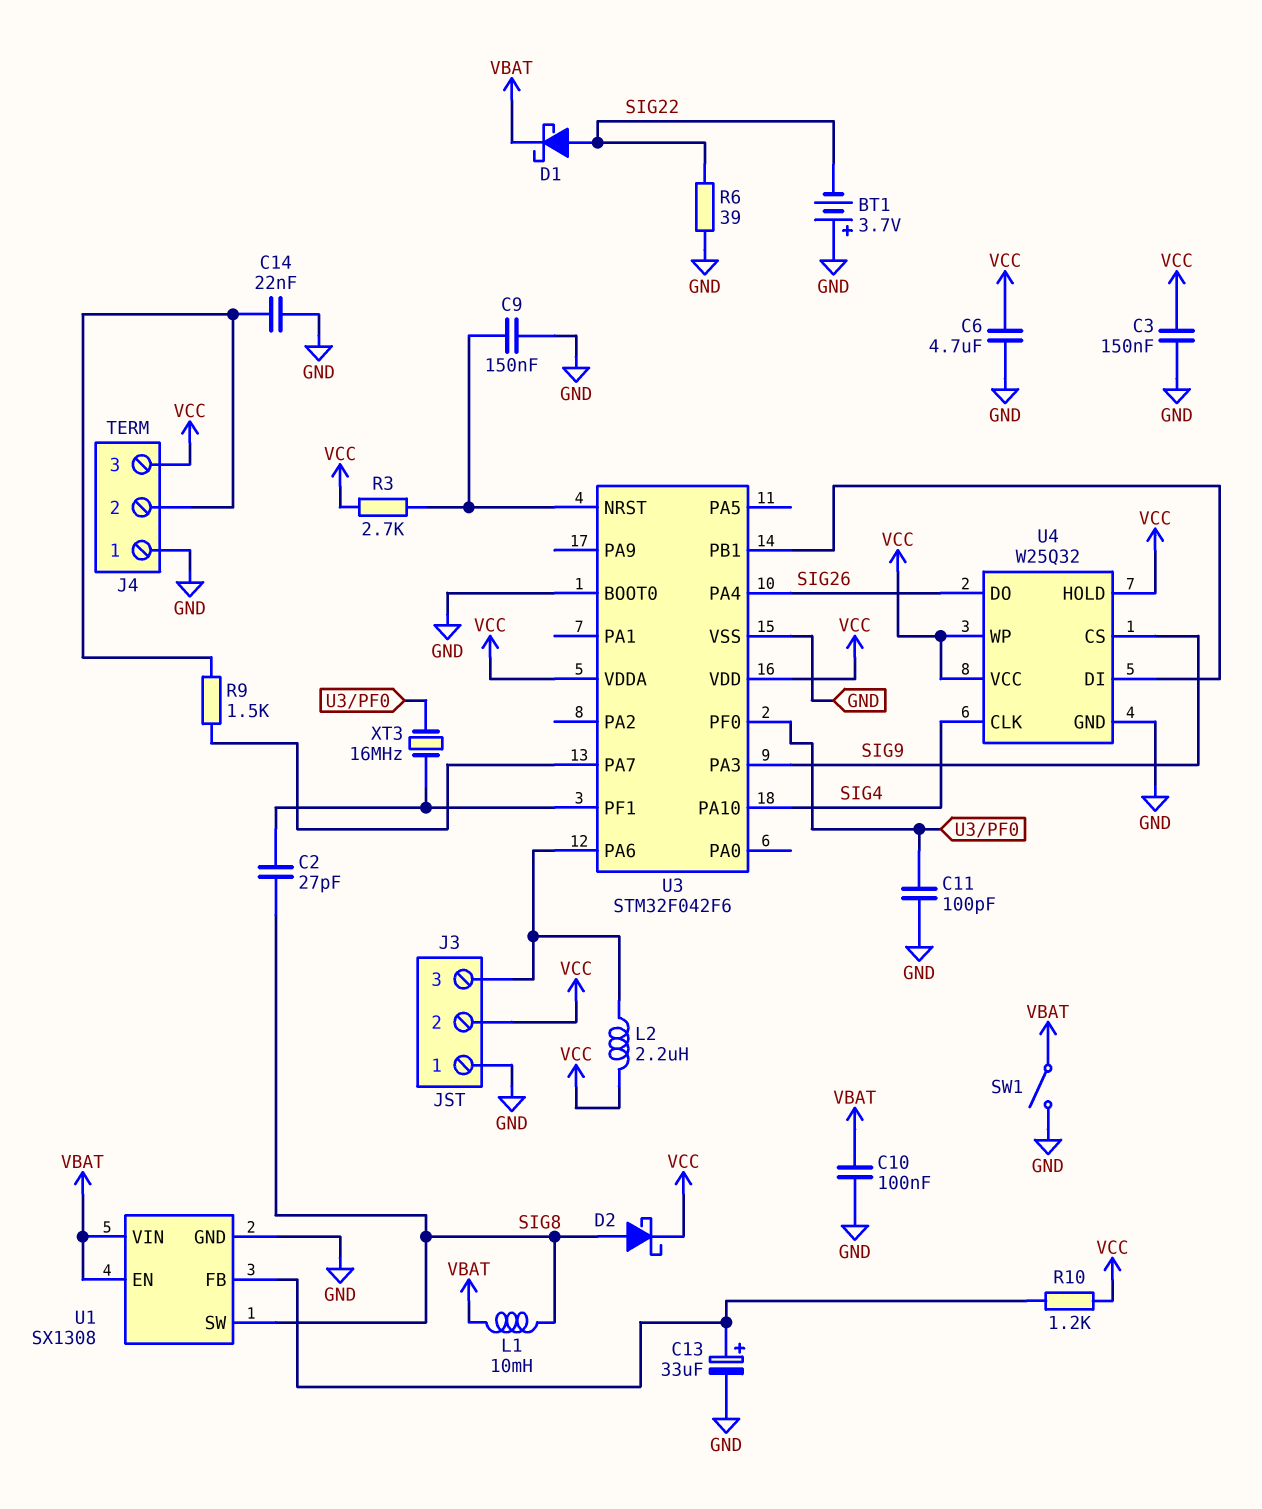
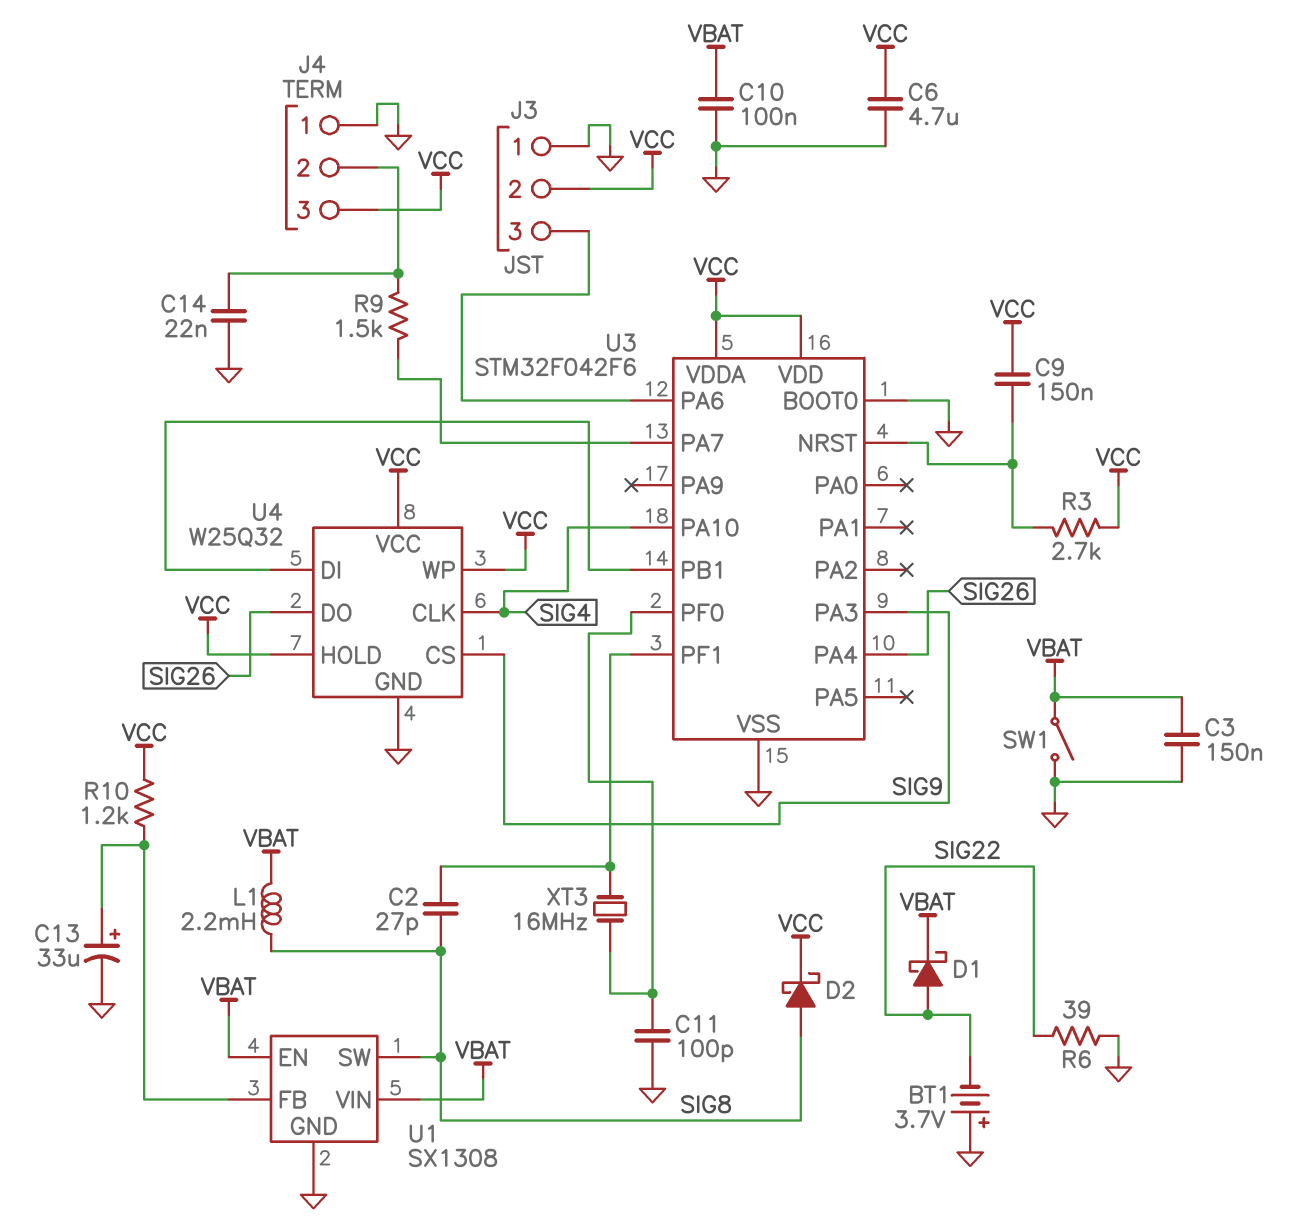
C3: 150nF (GND, VCC) -> 150nF (GND, VBAT)
C9: 150nF (GND, U3/NRST) -> 150nF (U3/NRST, VCC)
L1: 10mH (SIG8, VBAT) -> 2.2mH (SIG8, VBAT)
L2: 2.2uH (J3/3, VCC) -> none

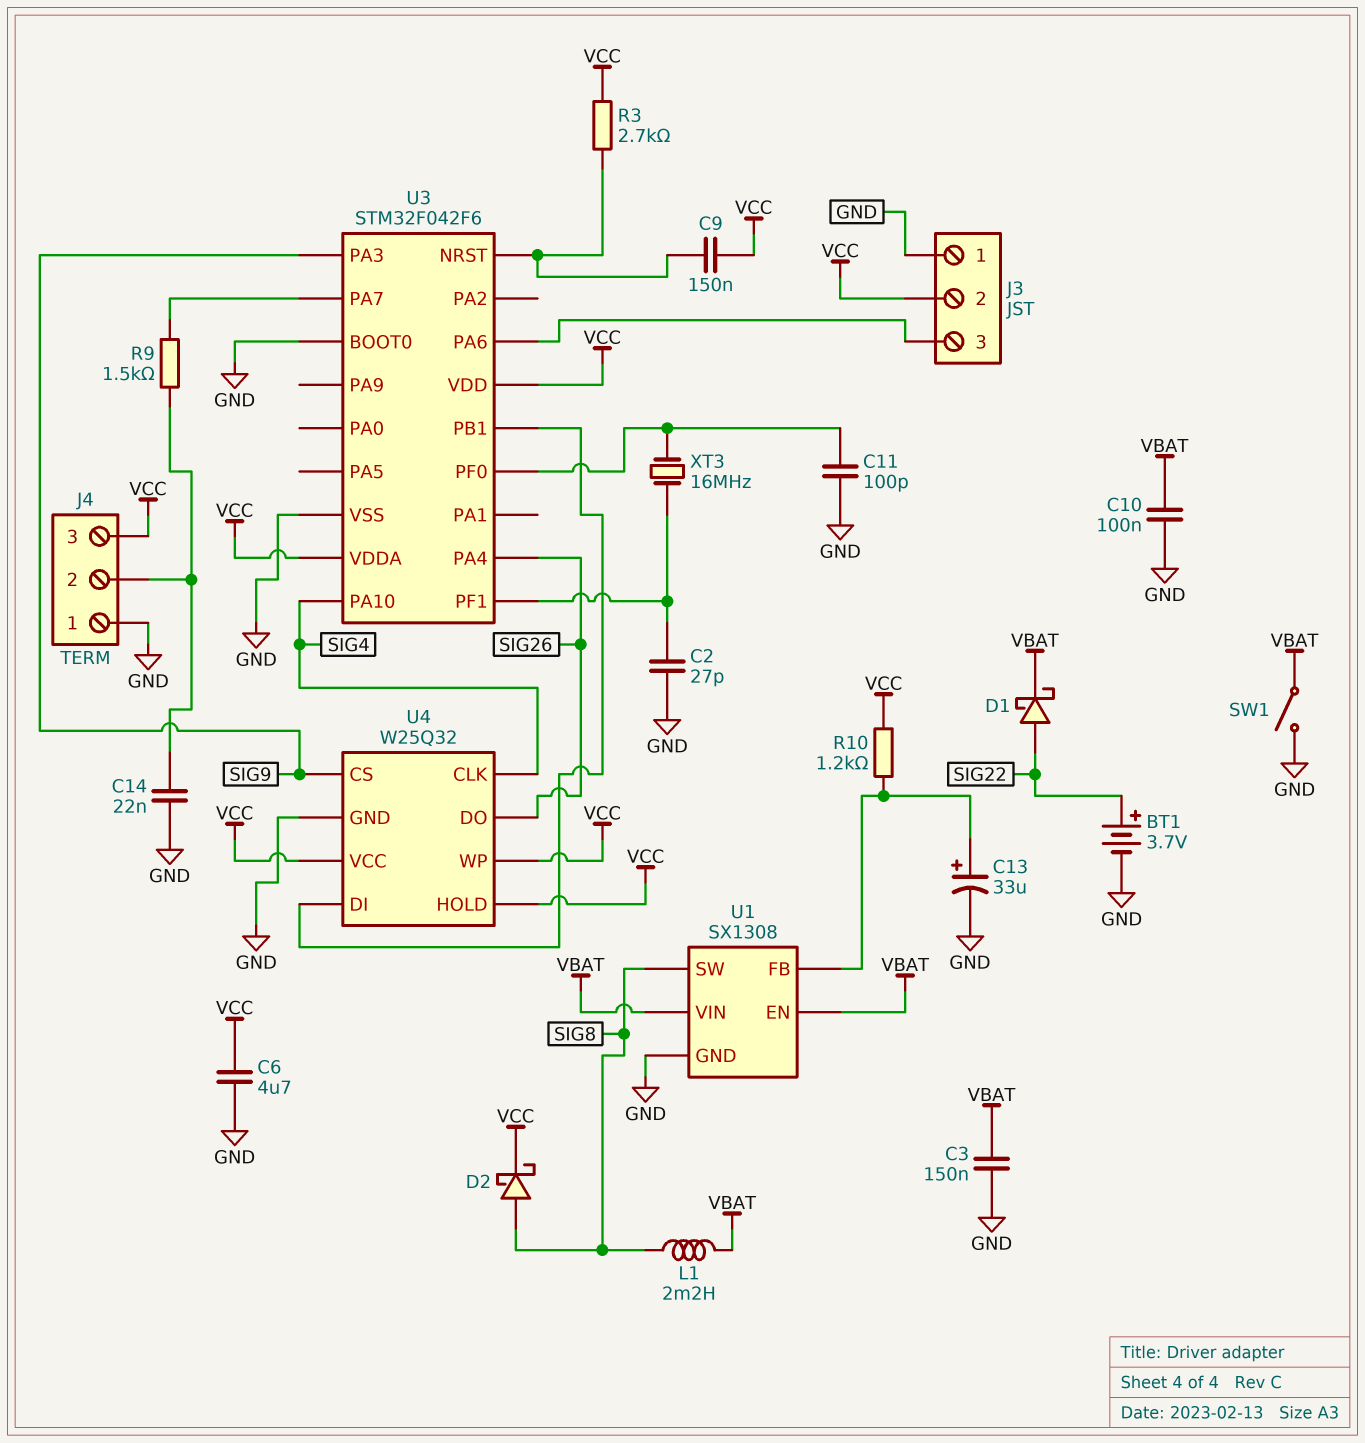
BT1: 3.7V (plus GND, minus SIG22) -> 3.7V (plus SIG22, minus GND)
C2: 27pF (SIG8, U3/PF1) -> 27pF (GND, U3/PF1)
R6: 39 (GND, SIG22) -> none

